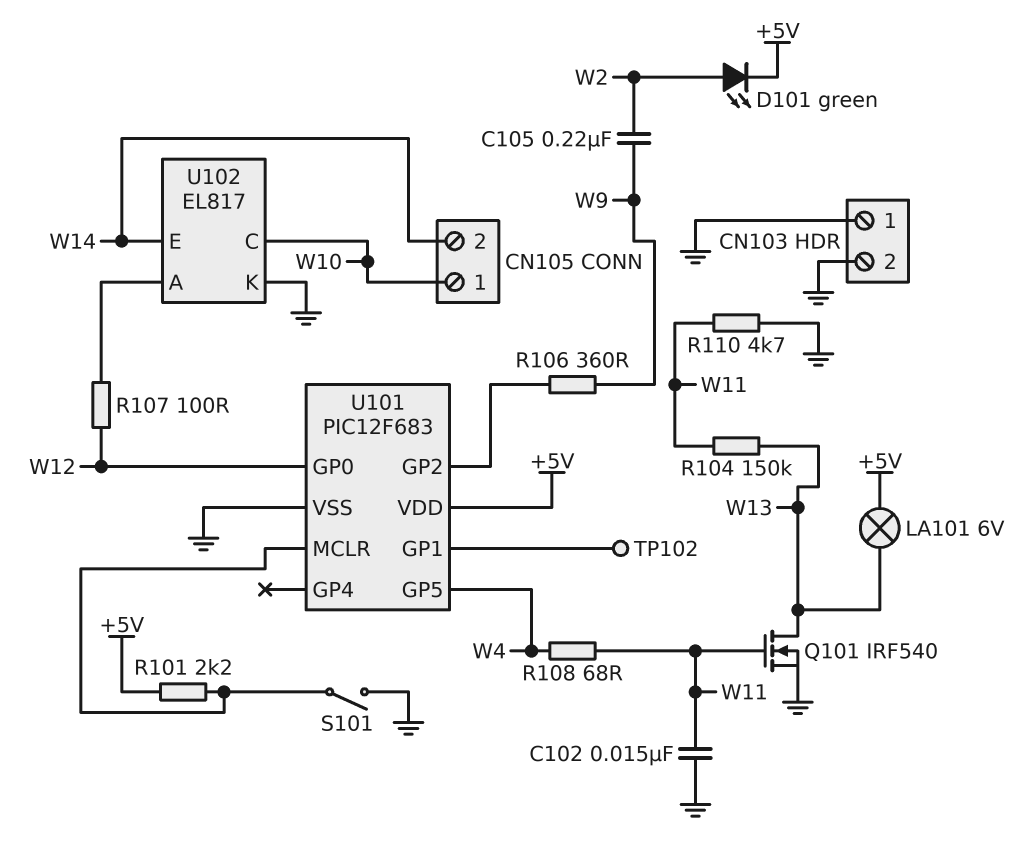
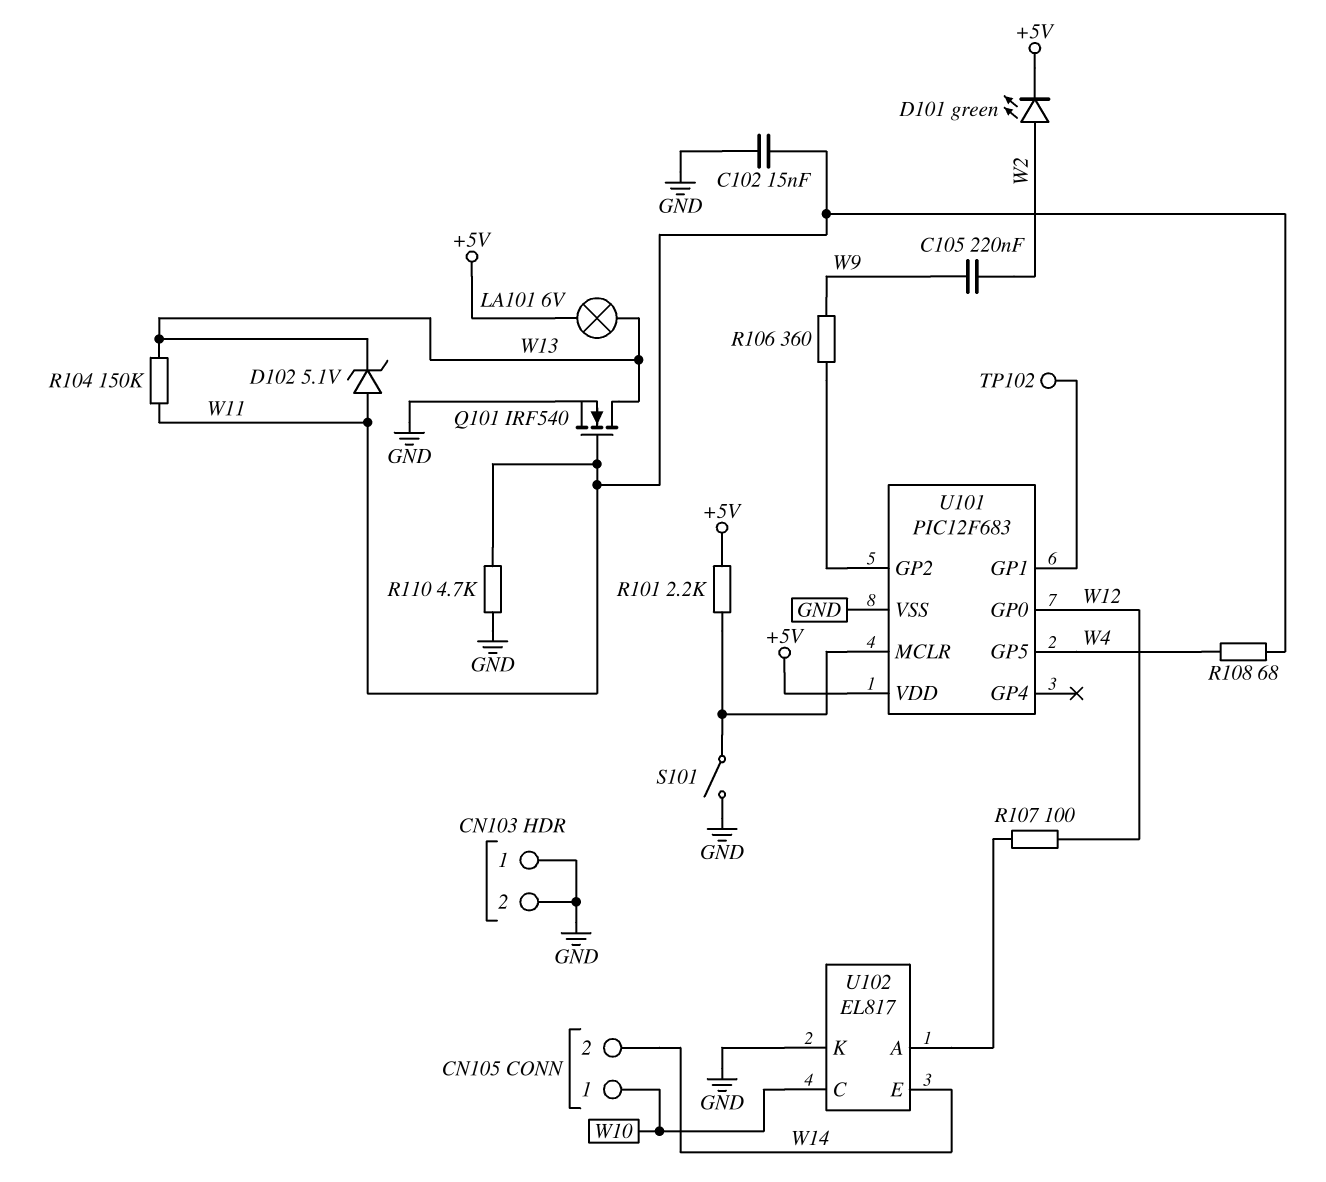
D102: none -> zener 5.1V (A W11, K W13)

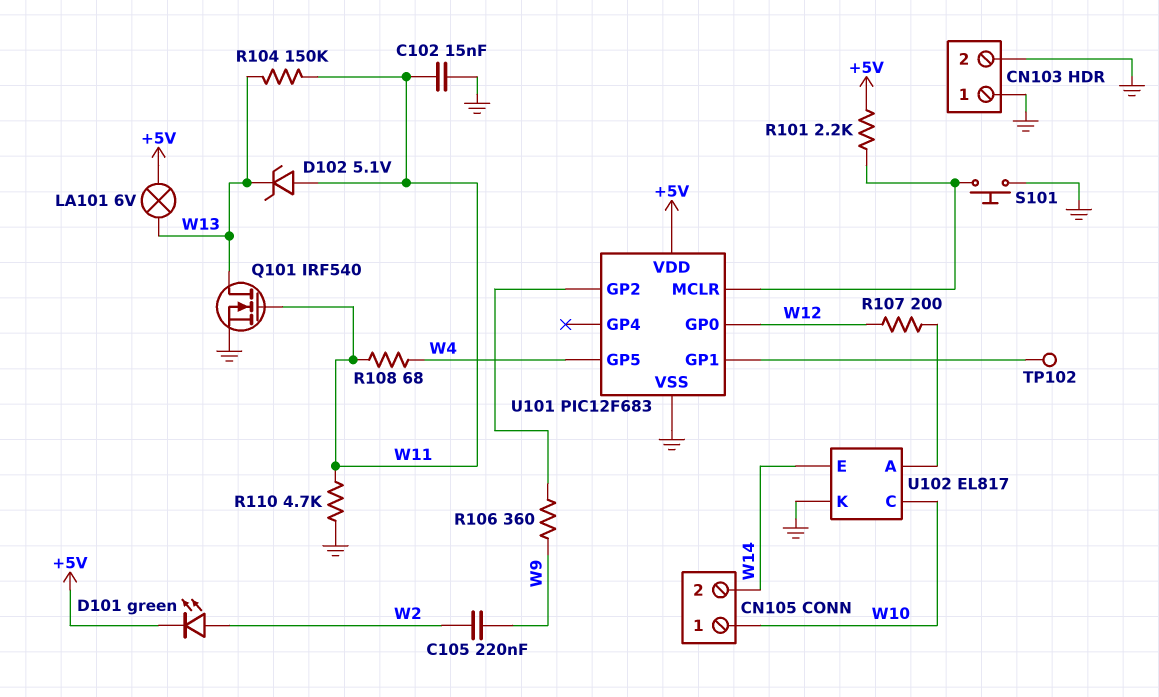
R107: 100 (U102/A, W12) -> 200 (U102/A, W12)
S101: switch (GND, U101/MCLR) -> button (GND, U101/MCLR)

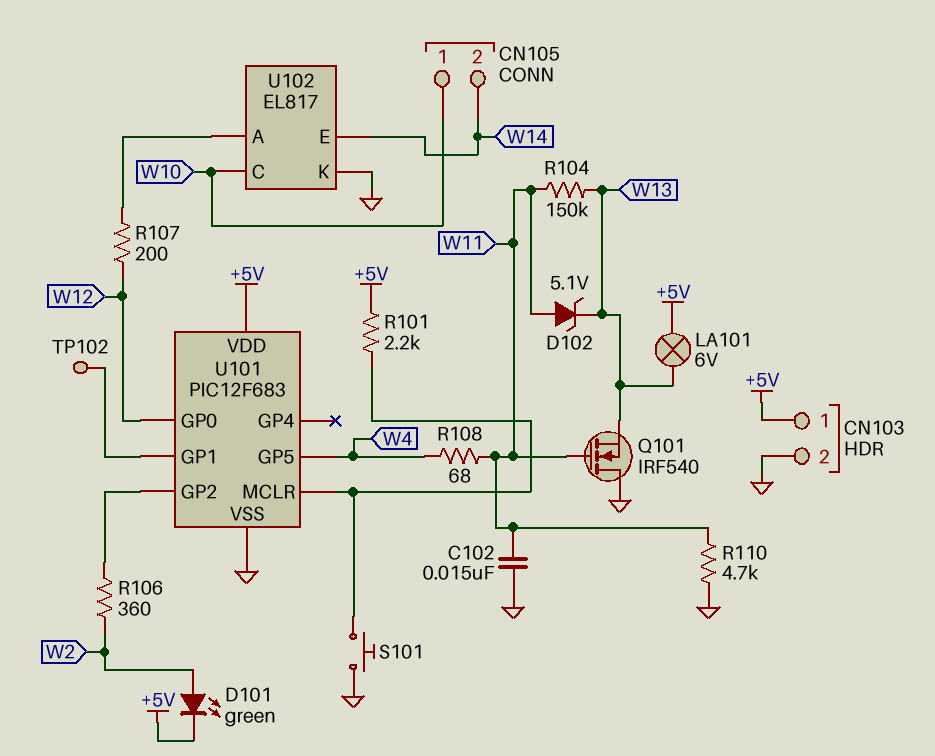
C105: 220nF (W2, W9) -> none
CN103 pin 1: GND -> +5V
Q101: NMOS IRF540 (G W11, D W13, S GND) -> NMOS IRF540 (G W11, D GND, S W13)
R106: 360 (U101/GP2, W9) -> 360 (U101/GP2, W2)

